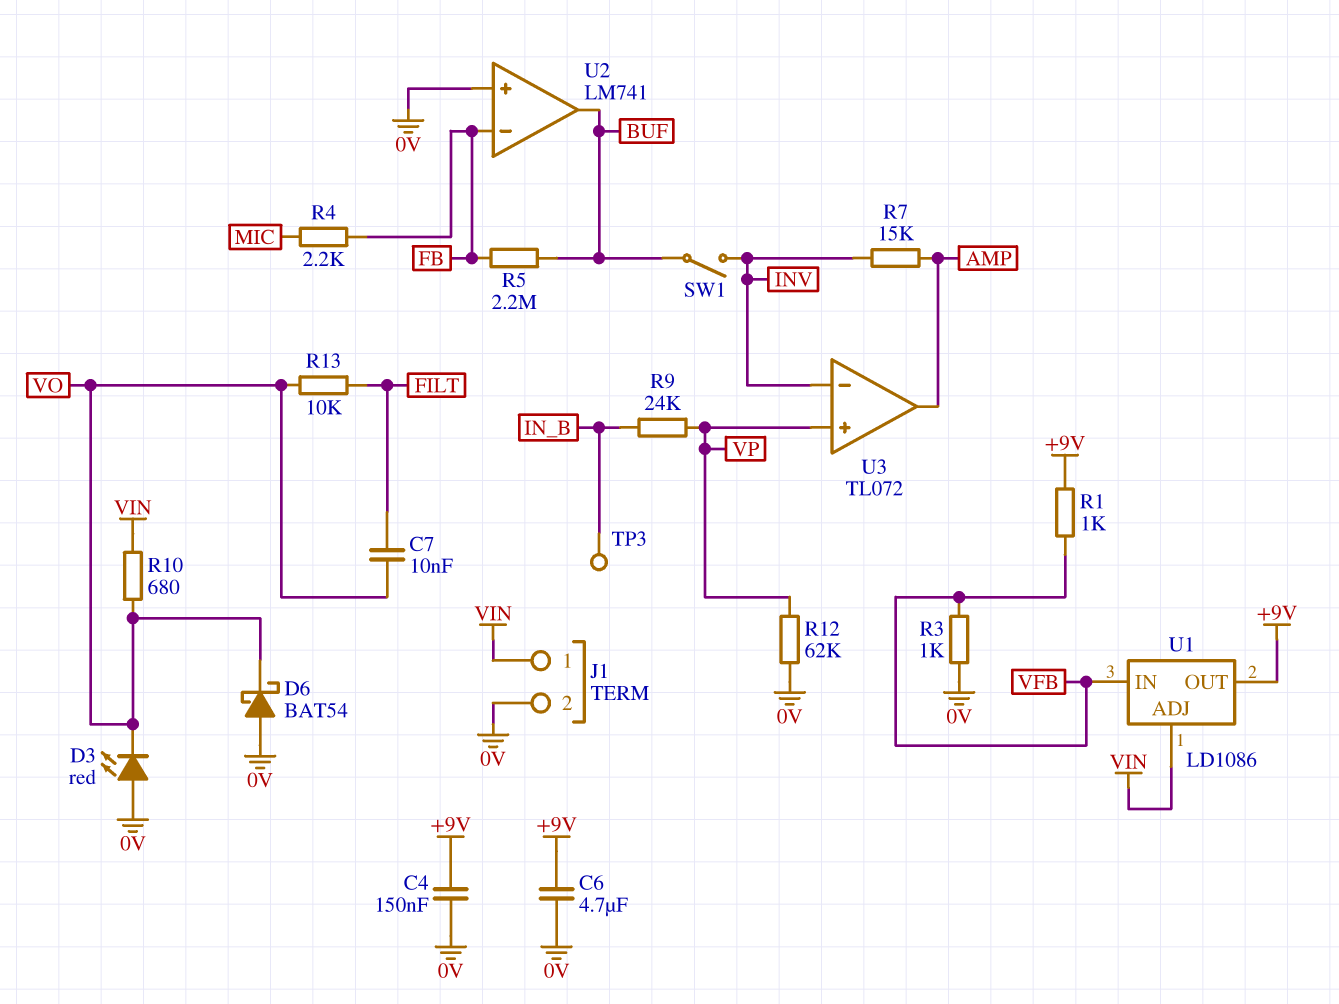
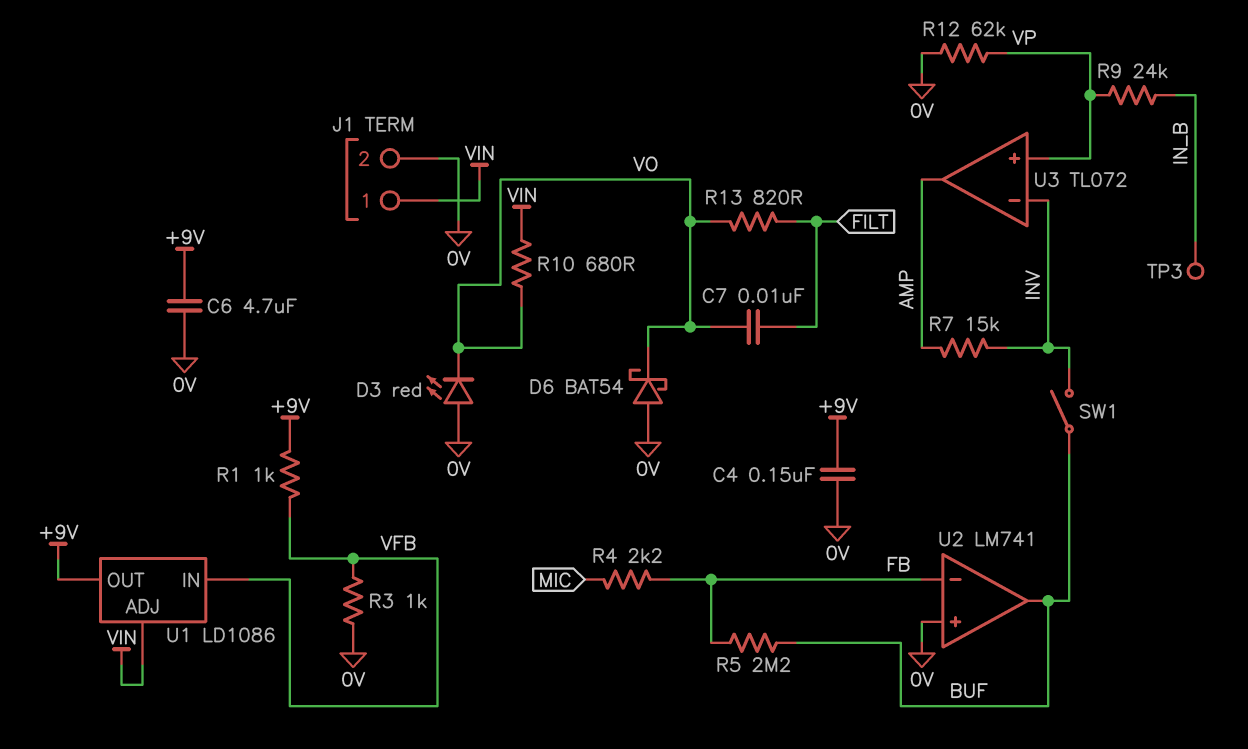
R13: 10k (FILT, VO) -> 820 (FILT, VO)

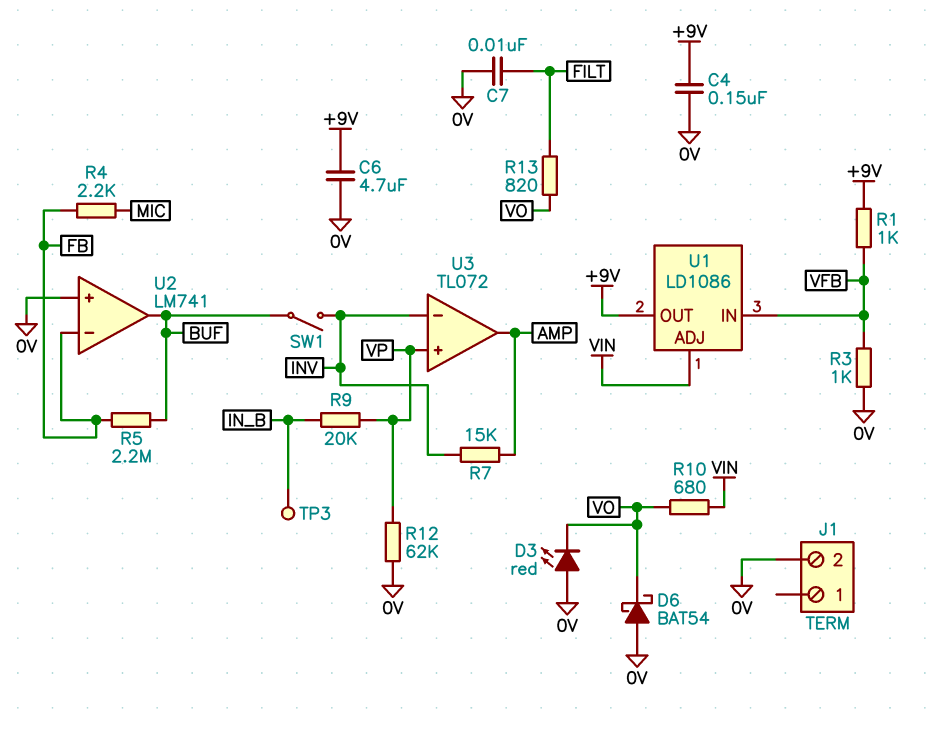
C7: 10nF (FILT, VO) -> 10nF (0V, FILT)
J1 pin 1: VIN -> none
R9: 24k (IN_B, VP) -> 20k (IN_B, VP)

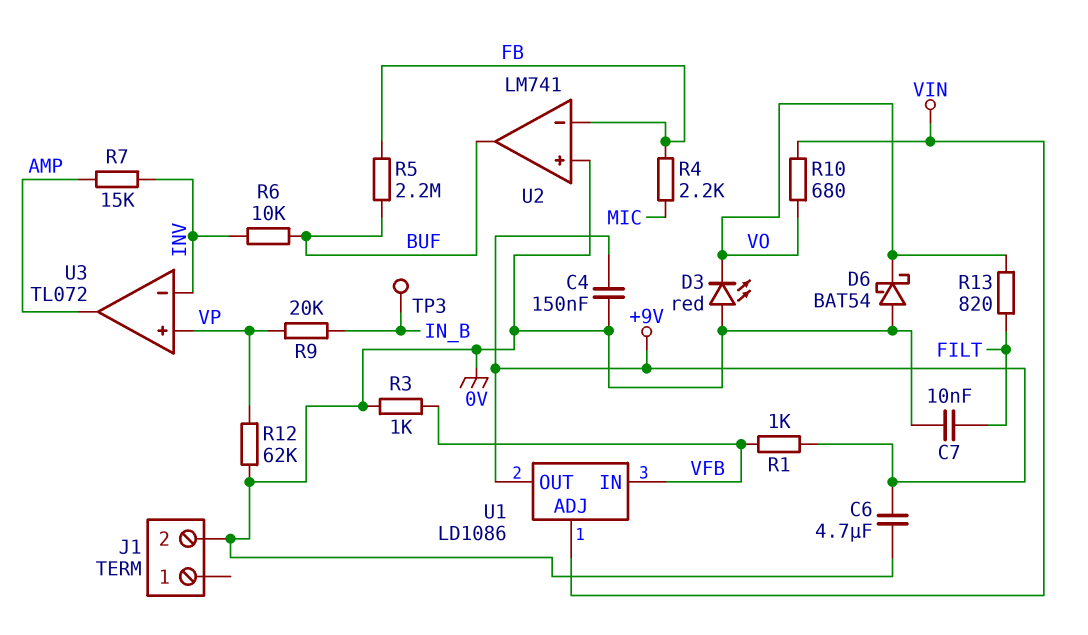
R6: none -> 10k (BUF, INV)
SW1: switch (BUF, INV) -> none

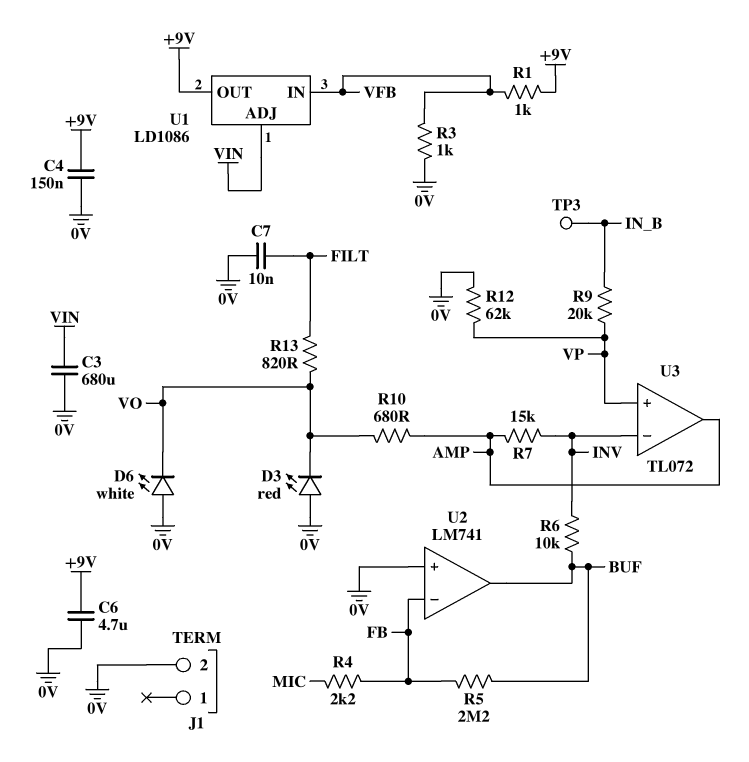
C3: none -> 680uF (0V, VIN)
D6: schottky BAT54 (A 0V, K VO) -> LED white (A 0V, K VO)
R10: 680 (VIN, VO) -> 680 (AMP, VO)

